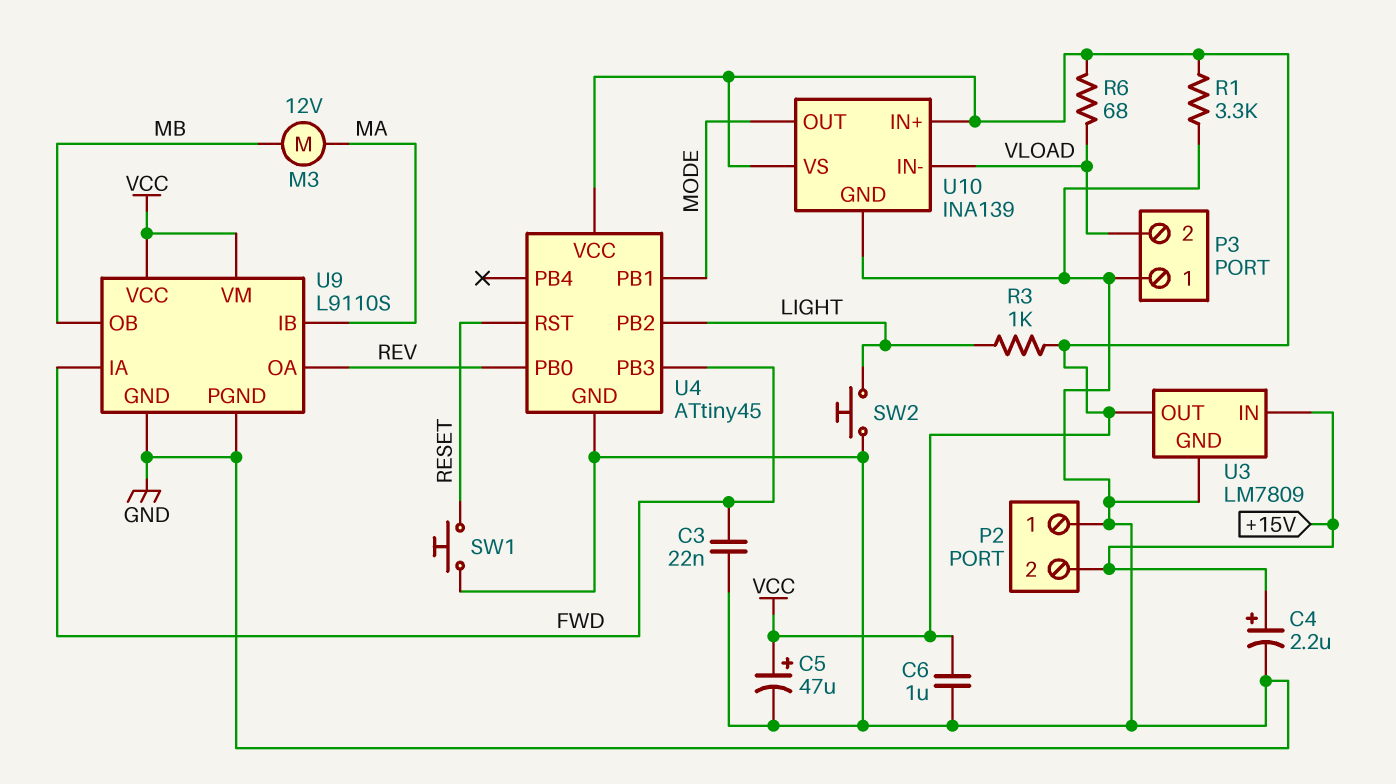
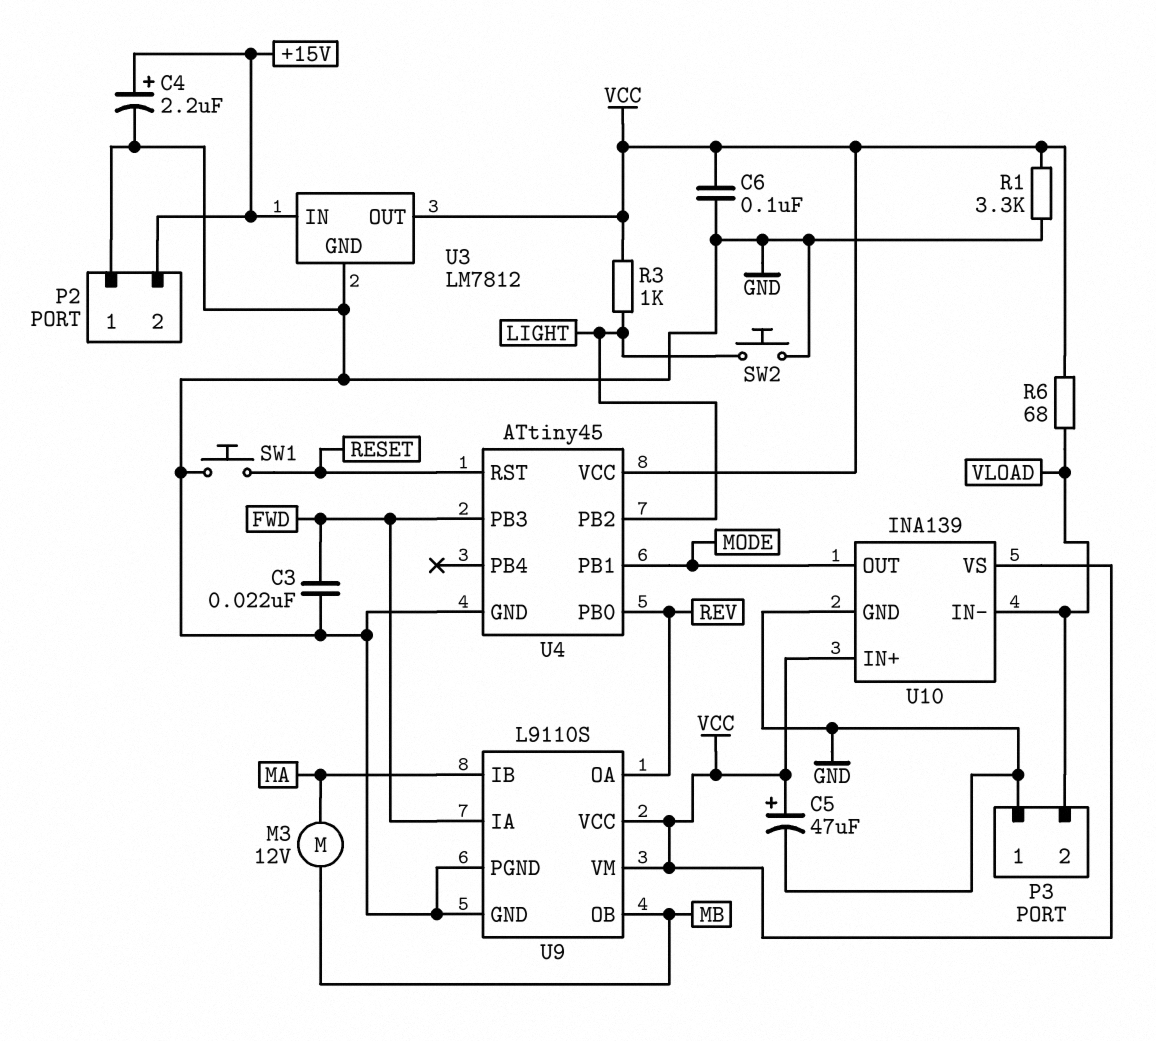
C6: 1uF (GND, VCC) -> 100nF (GND, VCC)
U3: LM7809 -> LM7812

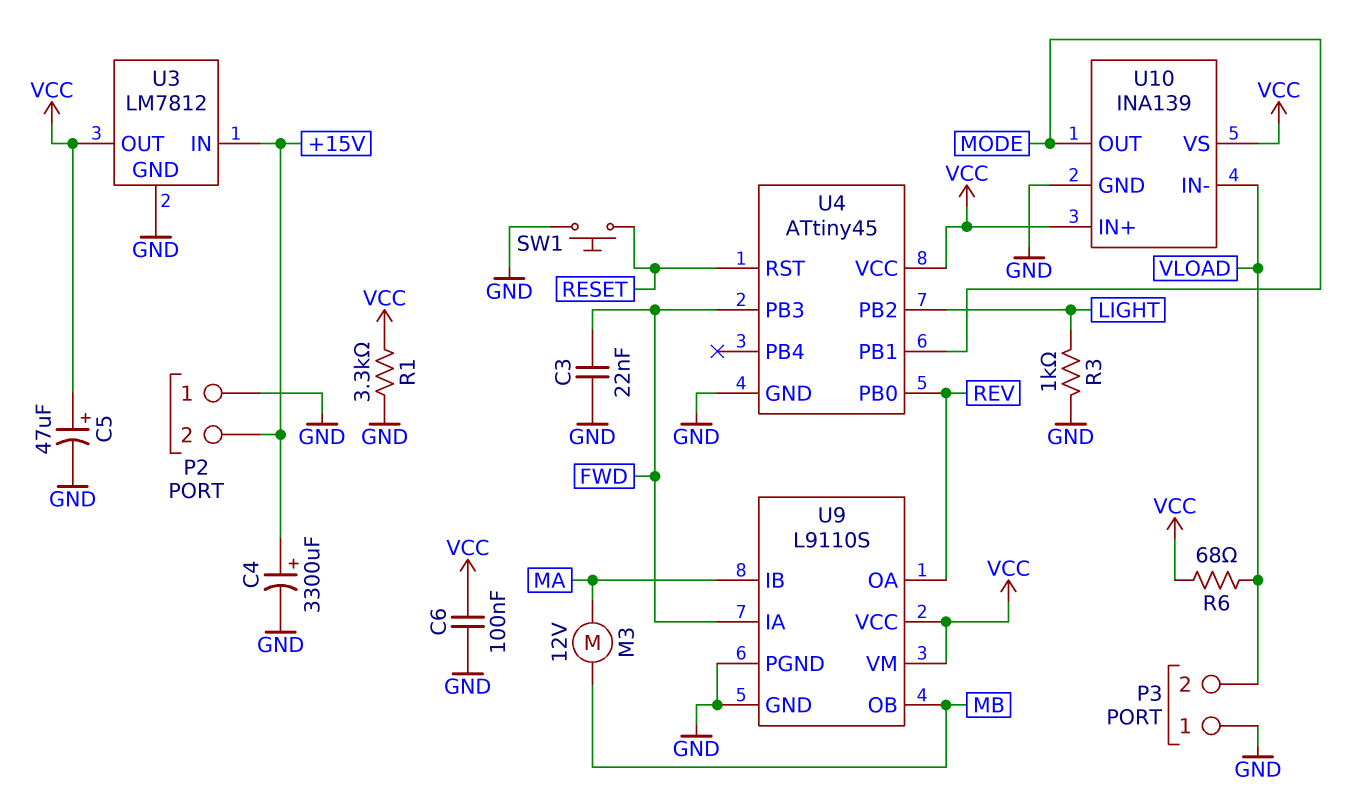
C4: 2.2uF (plus +15V, minus GND) -> 3300uF (plus +15V, minus GND)
R3: 1k (LIGHT, VCC) -> 1k (GND, LIGHT)
SW2: button (GND, LIGHT) -> none

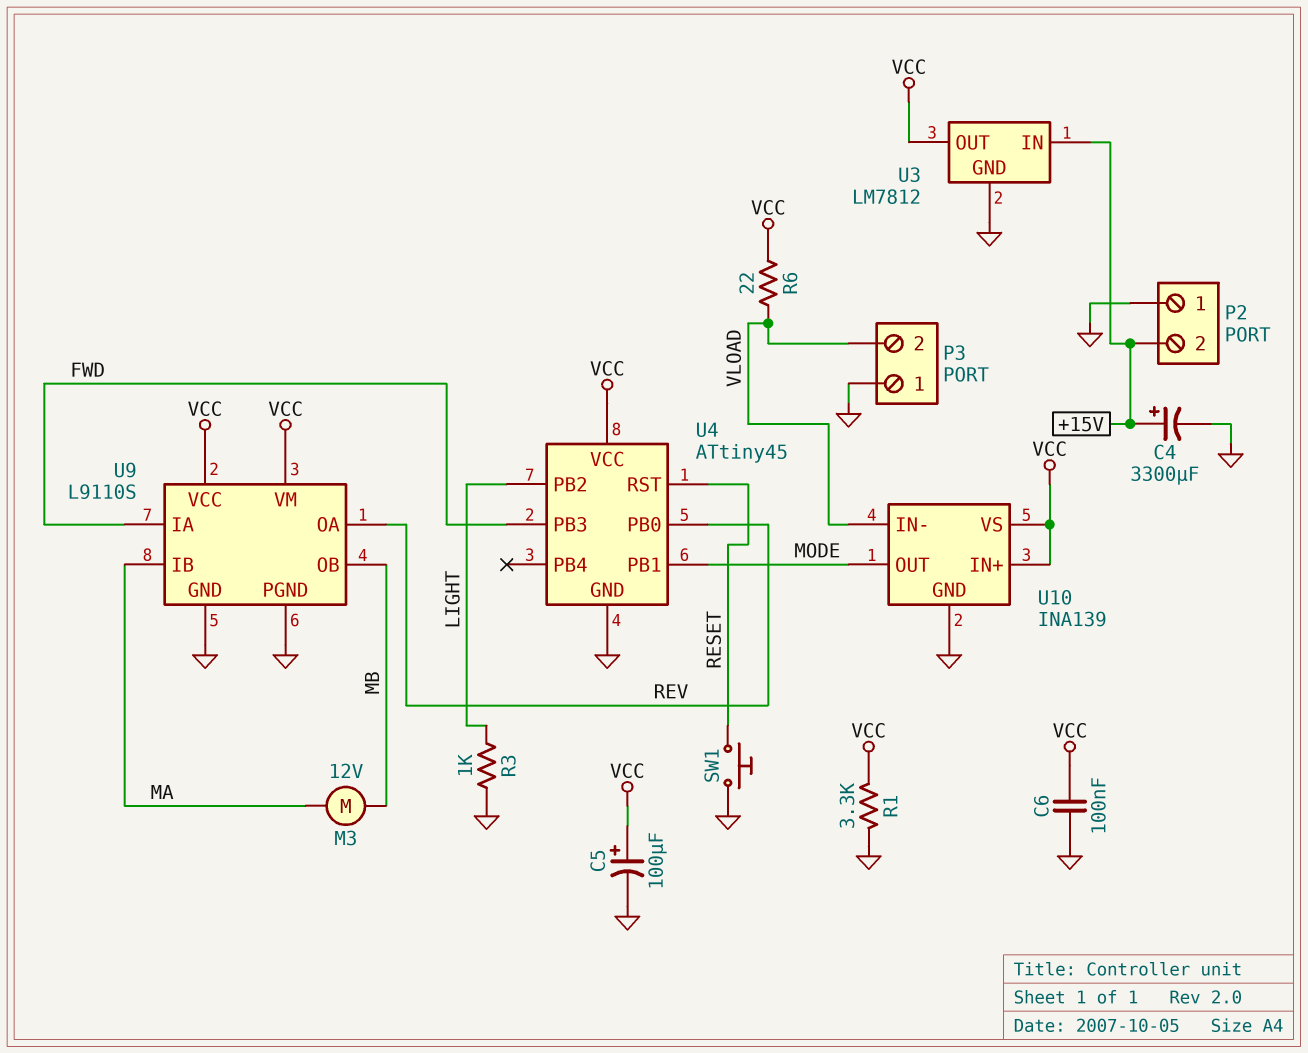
C3: 22nF (FWD, GND) -> none
C5: 47uF (plus VCC, minus GND) -> 100uF (plus VCC, minus GND)
R6: 68 (VCC, VLOAD) -> 22 (VCC, VLOAD)

